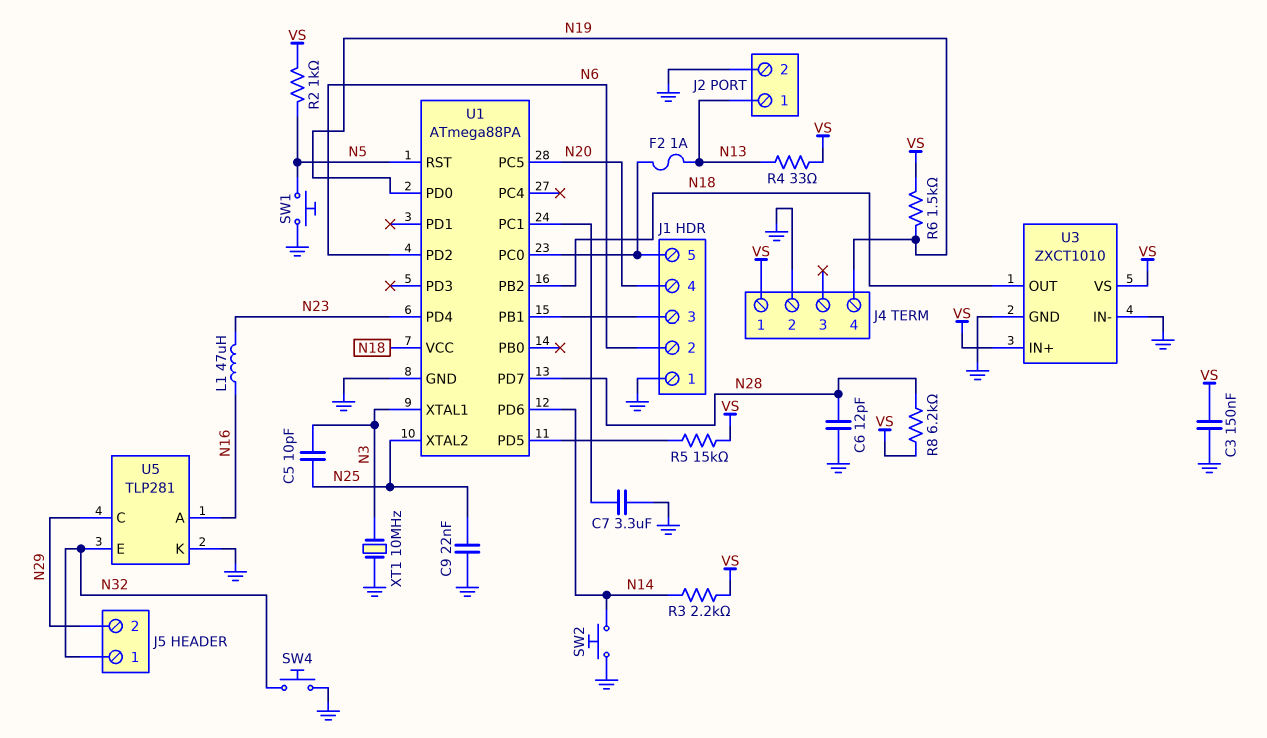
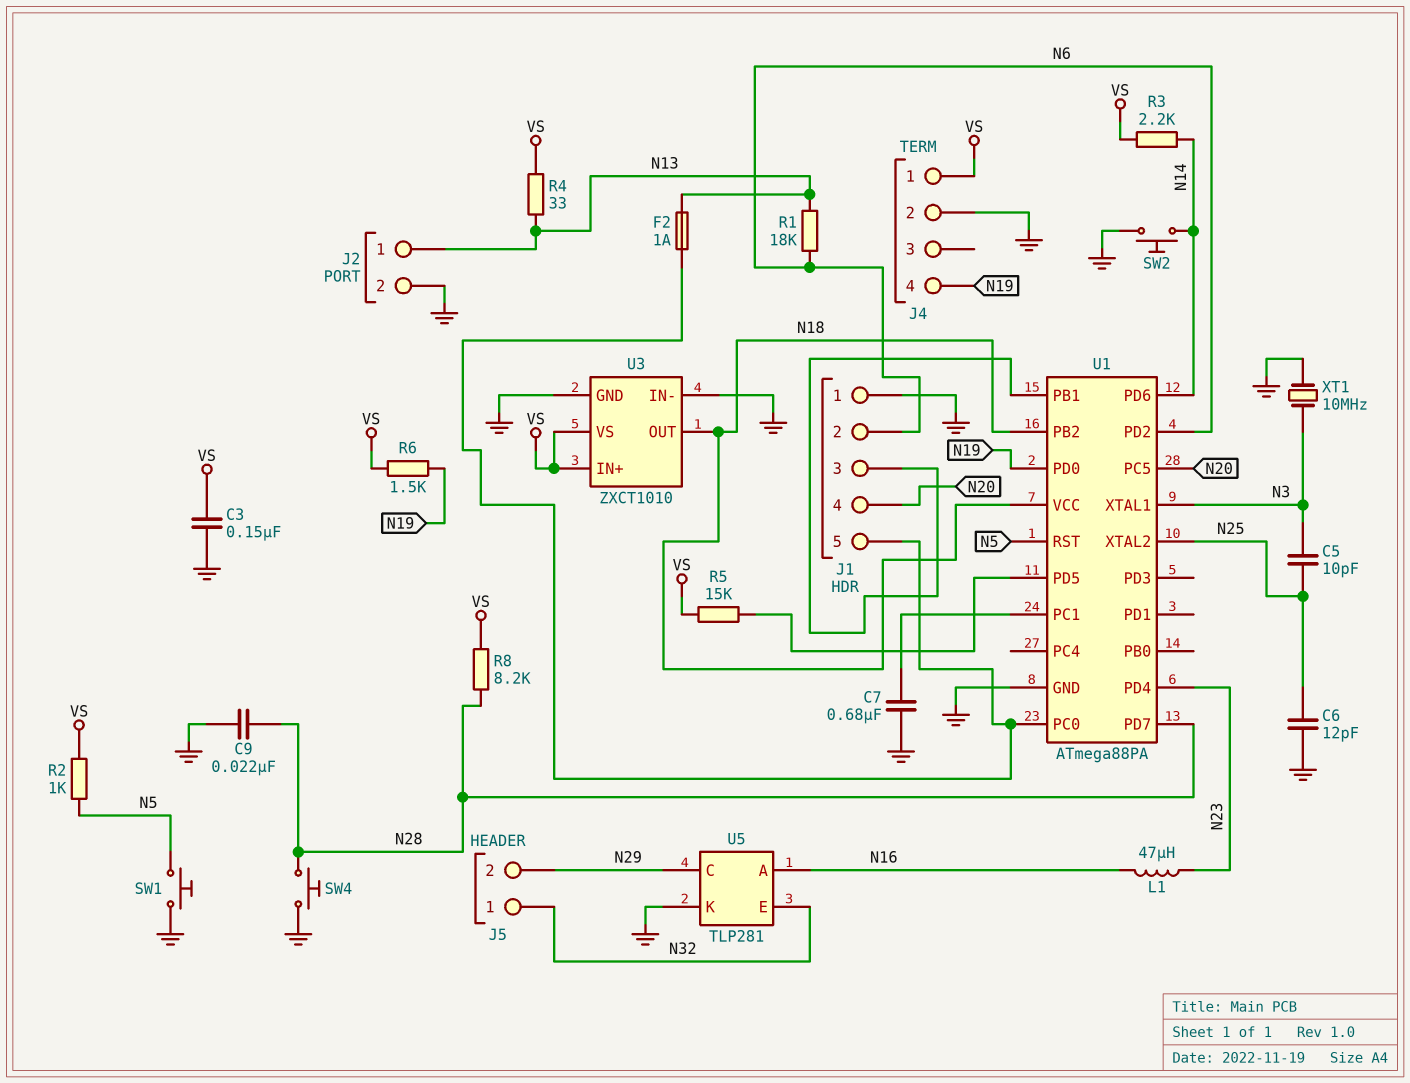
C6: 12pF (GND, N28) -> 12pF (GND, N25)
C7: 3.3uF (GND, U1/PC1) -> 680nF (GND, U1/PC1)
C9: 22nF (GND, N25) -> 22nF (GND, N28)
R1: none -> 18k (N6, N13)
R8: 6.2k (N28, VS) -> 8.2k (N28, VS)
SW4: button (GND, N32) -> button (GND, N28)

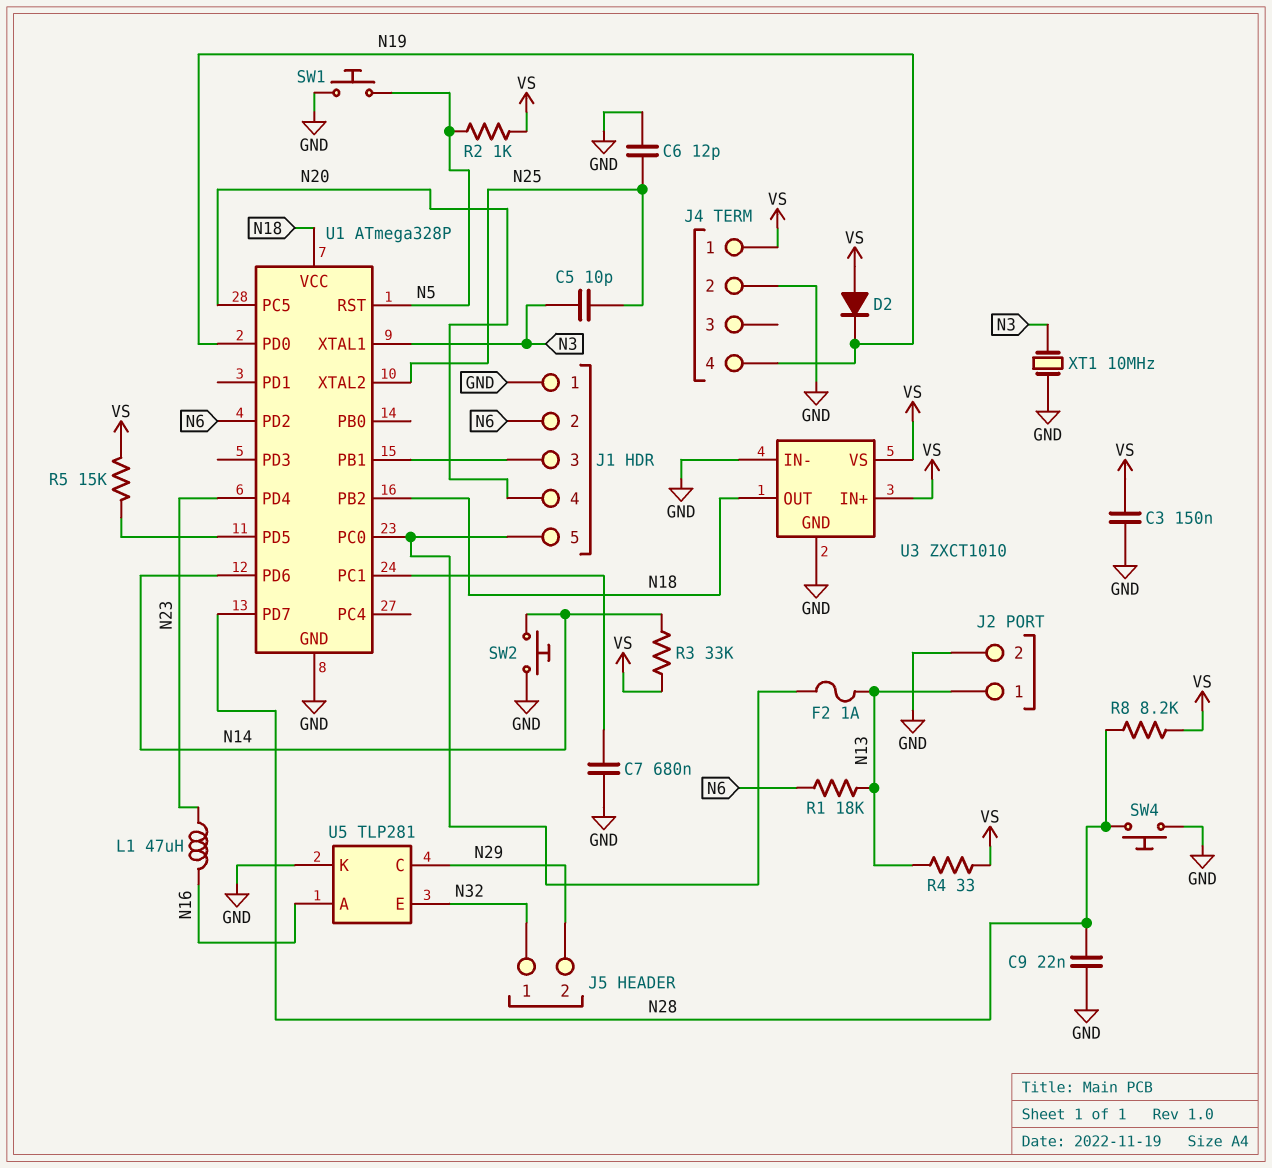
D2: none -> diode (A VS, K N19)
R3: 2.2k (N14, VS) -> 33k (N14, VS)
R6: 1.5k (N19, VS) -> none
U1: ATmega88PA -> ATmega328P

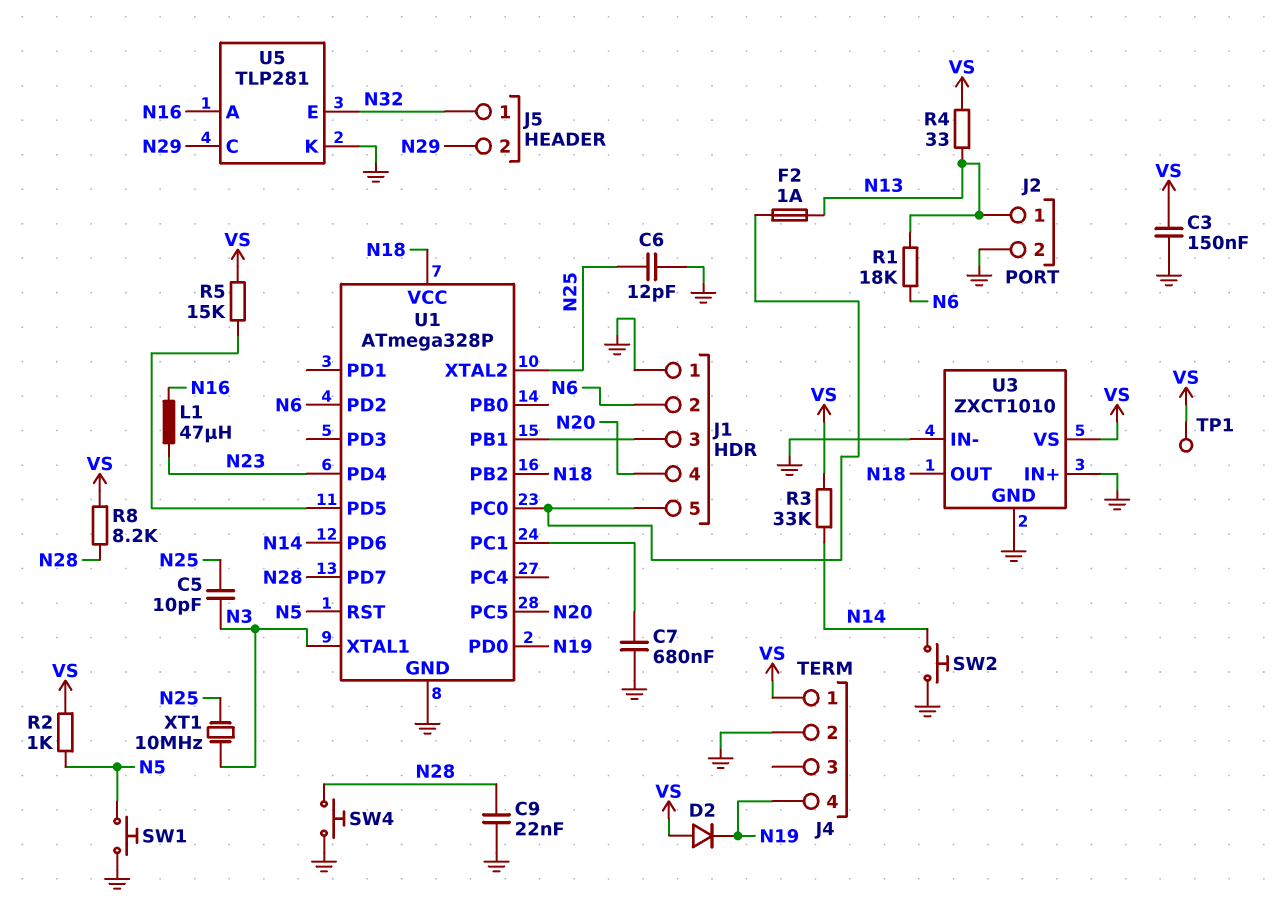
TP1: none -> test point (VS)
U3 pin IN+: VS -> GND
XT1: 10MHz (GND, N3) -> 10MHz (N3, N25)

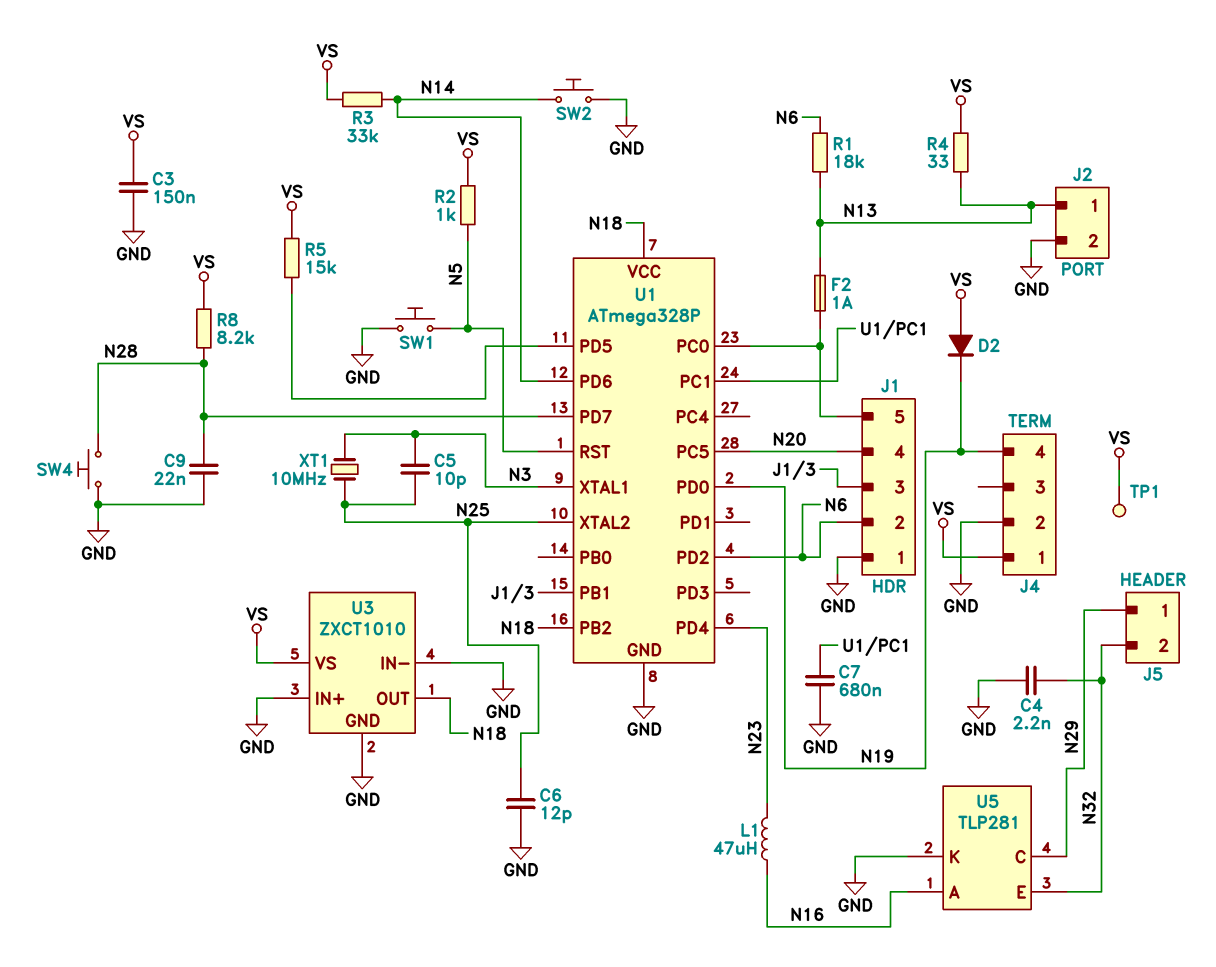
C4: none -> 2.2nF (GND, N32)
J5 pin 1: N32 -> N29
J5 pin 2: N29 -> N32

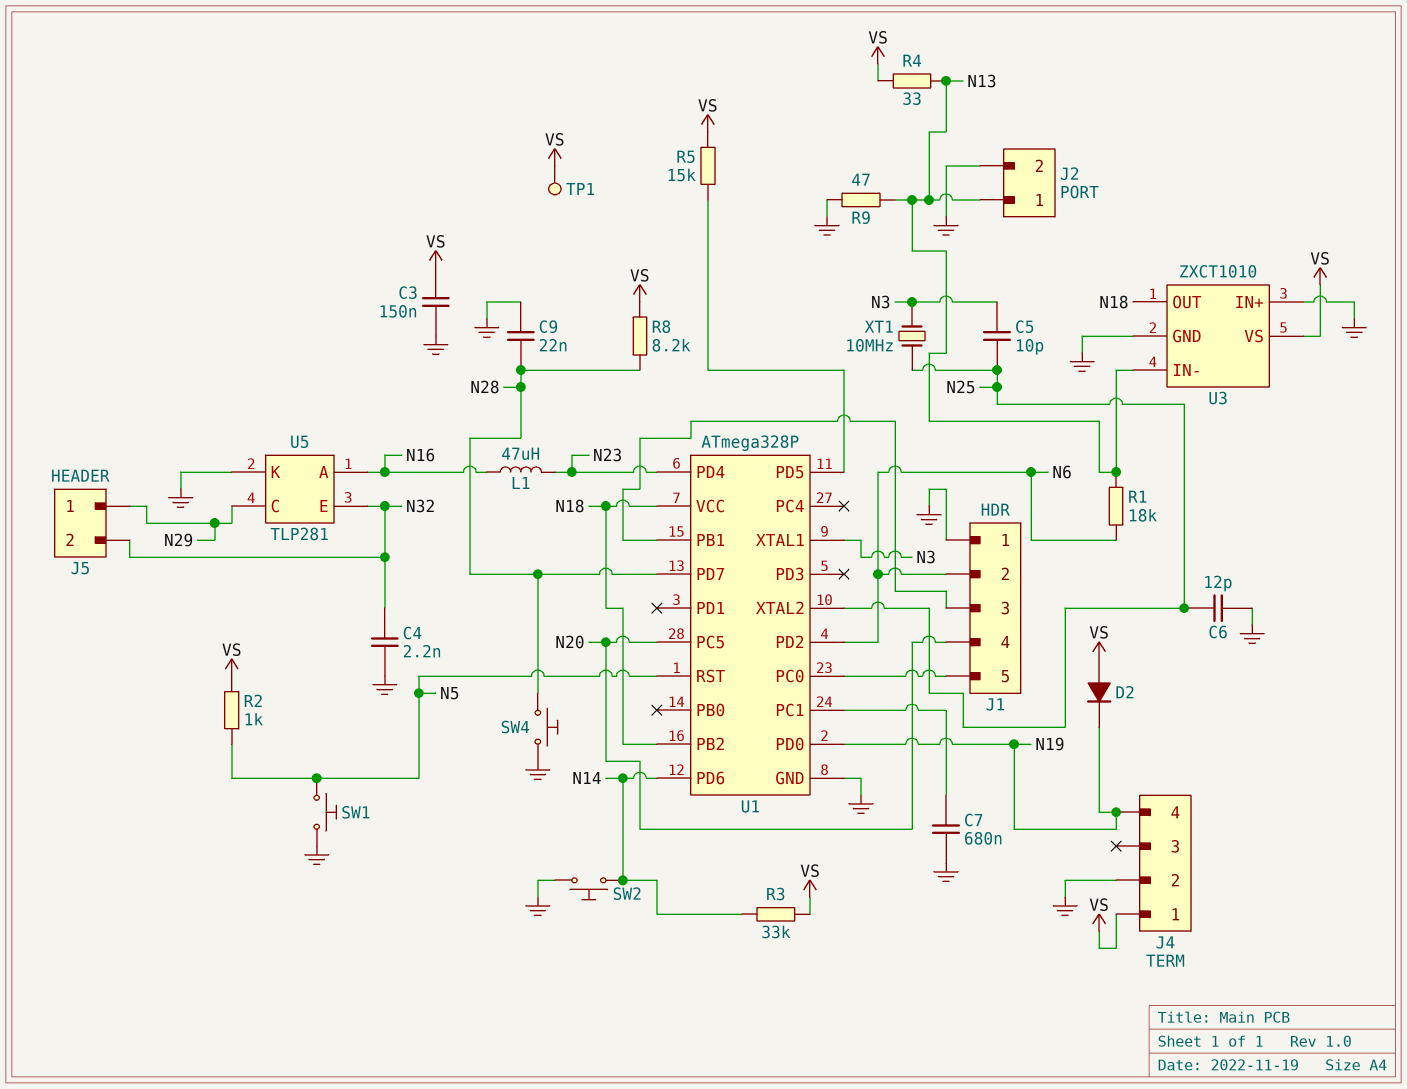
F2: 1A (J1/5, N13) -> none
R9: none -> 47 (GND, N13)
U3 pin IN-: GND -> N13

